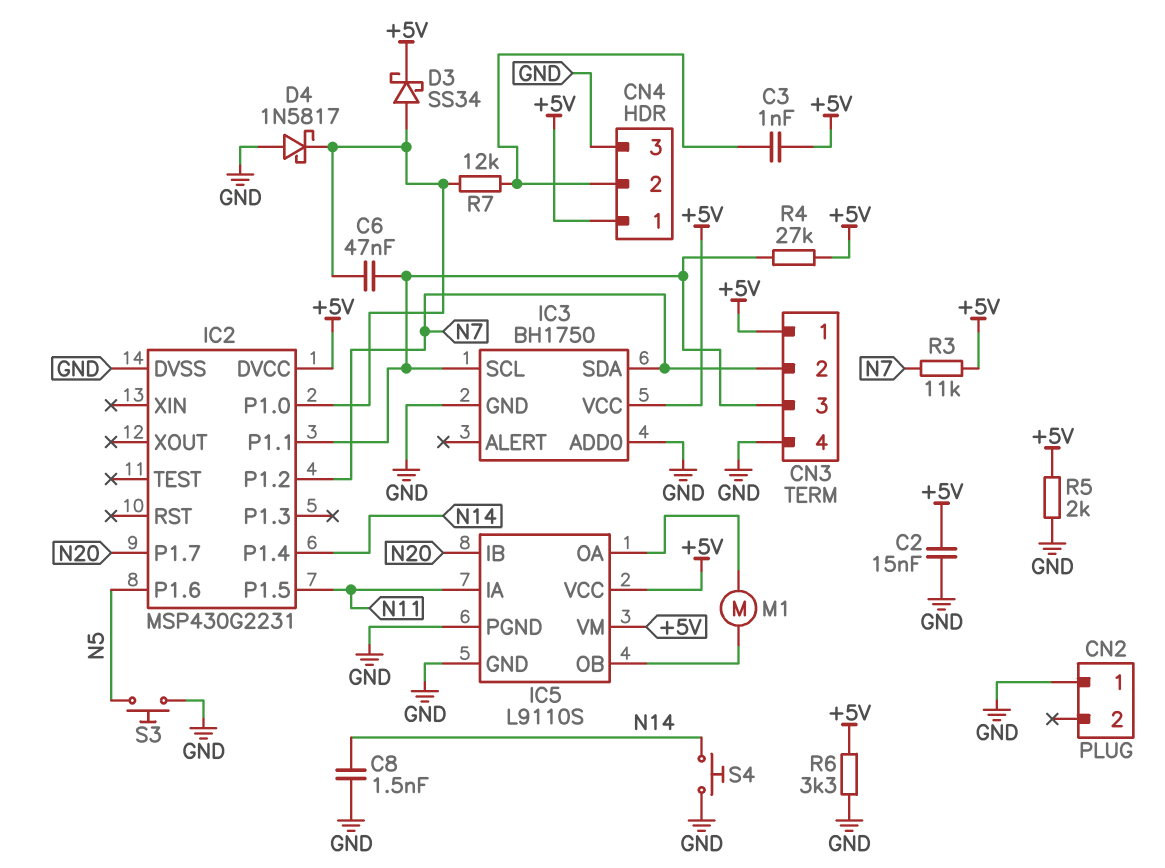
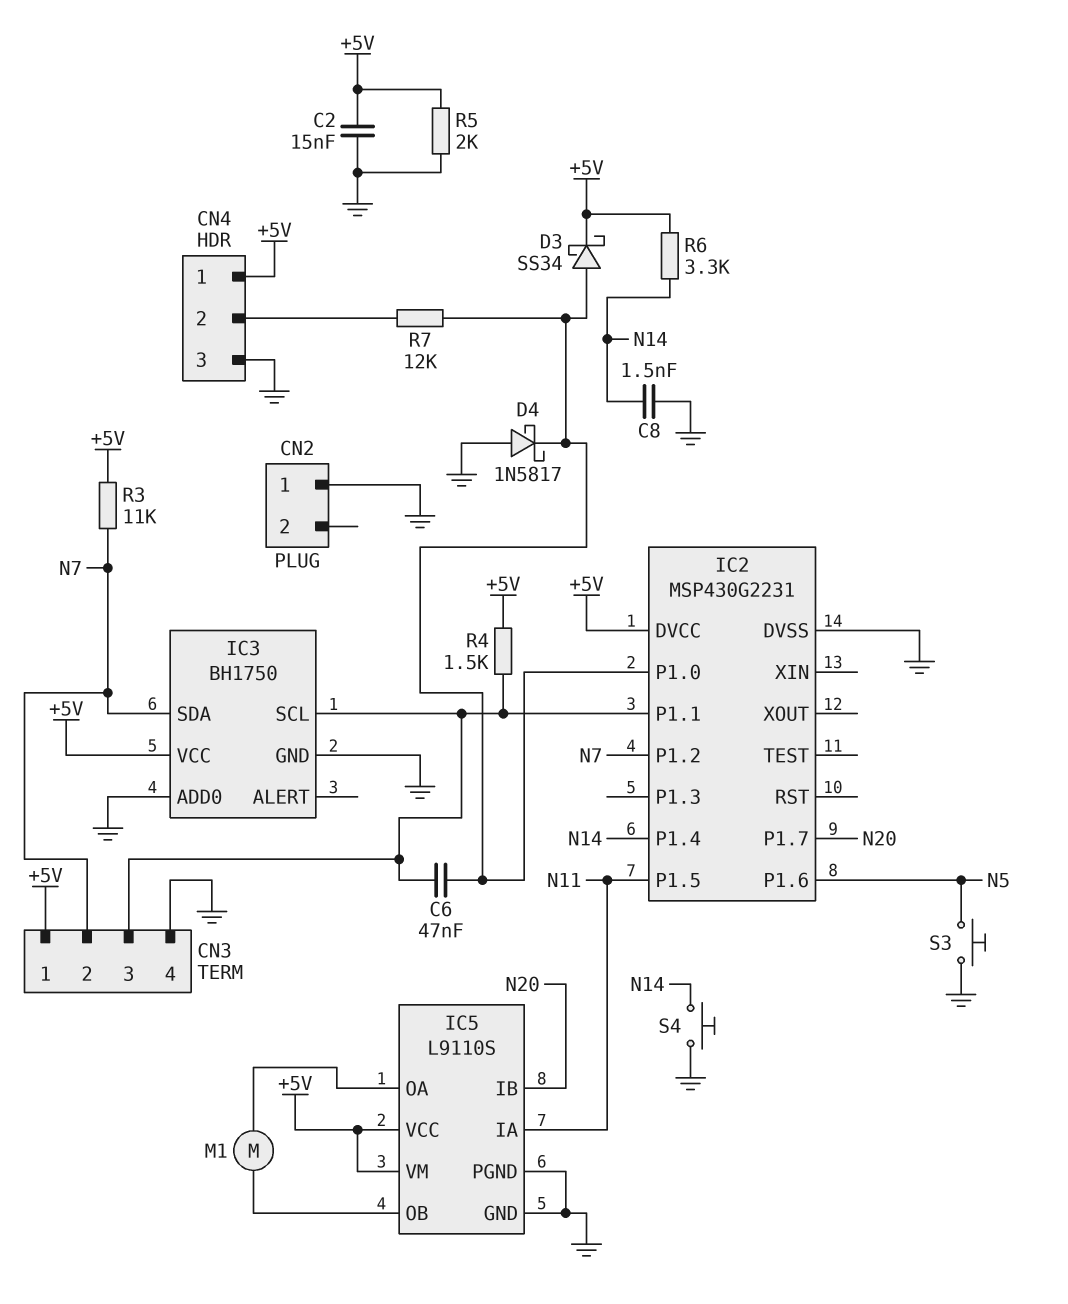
C3: 1nF (+5V, CN4/2) -> none
R4: 27k (+5V, CN3/3) -> 1.5k (+5V, CN3/3)
R6: 3.3k (+5V, GND) -> 3.3k (+5V, N14)

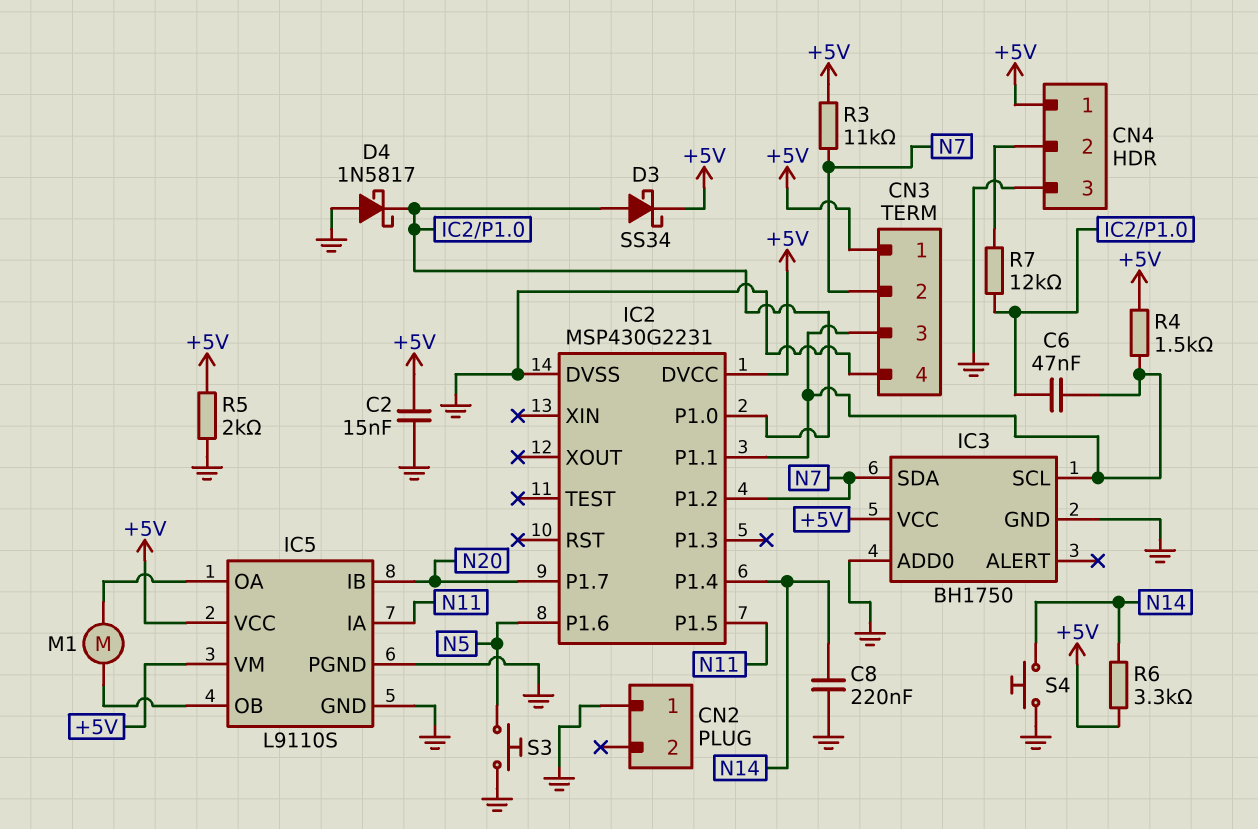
C8: 1.5nF (GND, N14) -> 220nF (GND, N14)

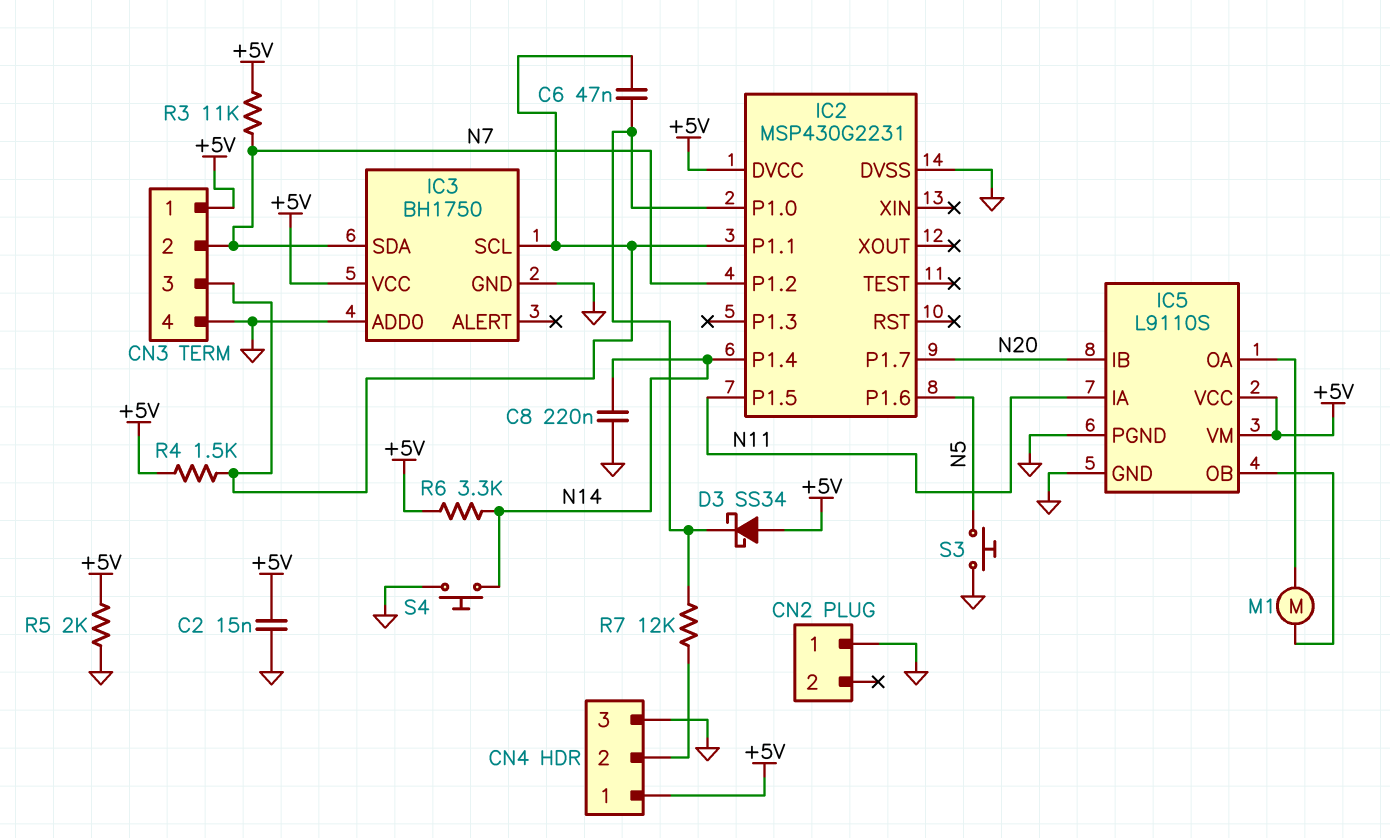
D3: schottky SS34 (A IC2/P1.0, K +5V) -> schottky SS34 (A +5V, K IC2/P1.0)
D4: schottky 1N5817 (A GND, K IC2/P1.0) -> none

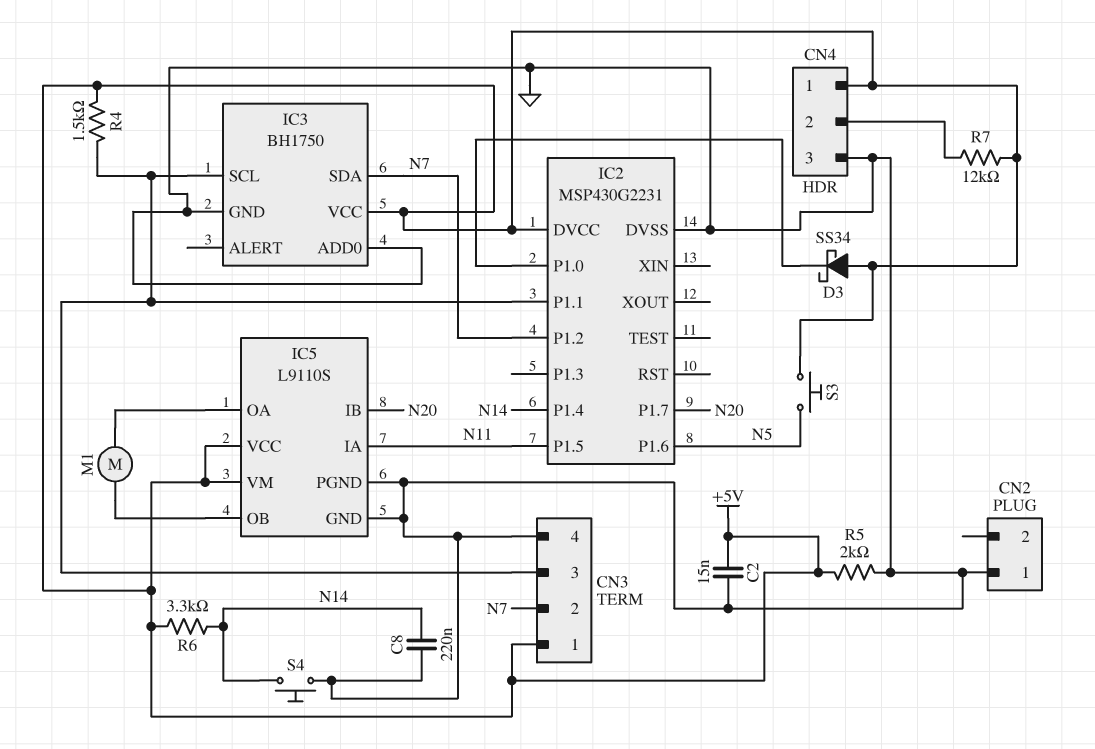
C6: 47nF (CN3/3, IC2/P1.0) -> none
R3: 11k (+5V, N7) -> none
R7: 12k (CN4/2, IC2/P1.0) -> 12k (+5V, CN4/2)
S3: button (GND, N5) -> button (+5V, N5)

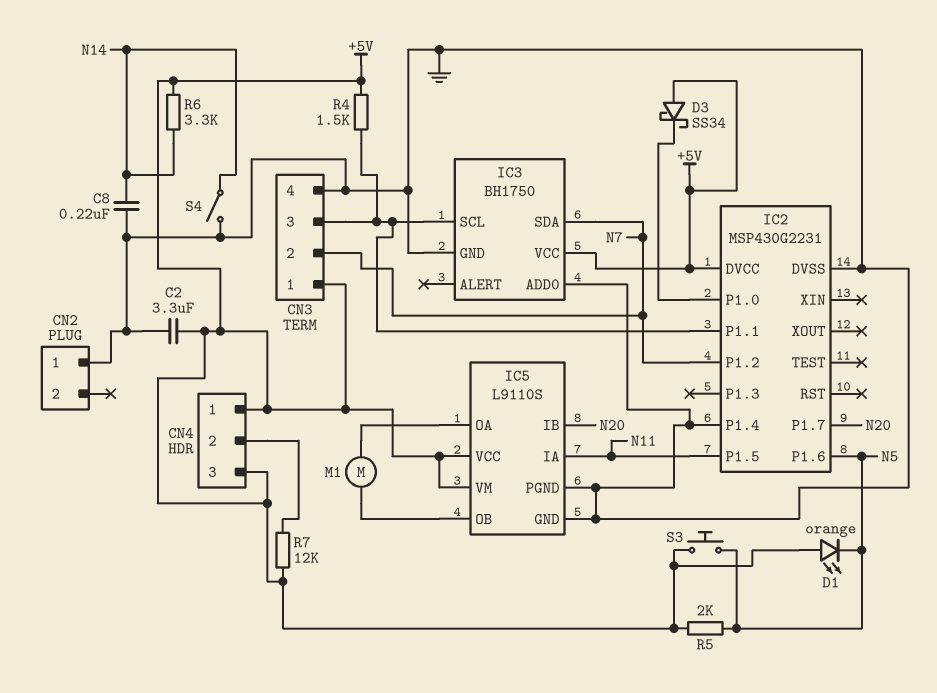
C2: 15nF (+5V, GND) -> 3.3uF (+5V, GND)
CN4 pin 3: GND -> +5V
D1: none -> LED orange (A +5V, K N5)
IC2 pin P1.4: N14 -> GND
R5: 2k (+5V, GND) -> 2k (+5V, N5)
S4: button (GND, N14) -> switch (GND, N14)

